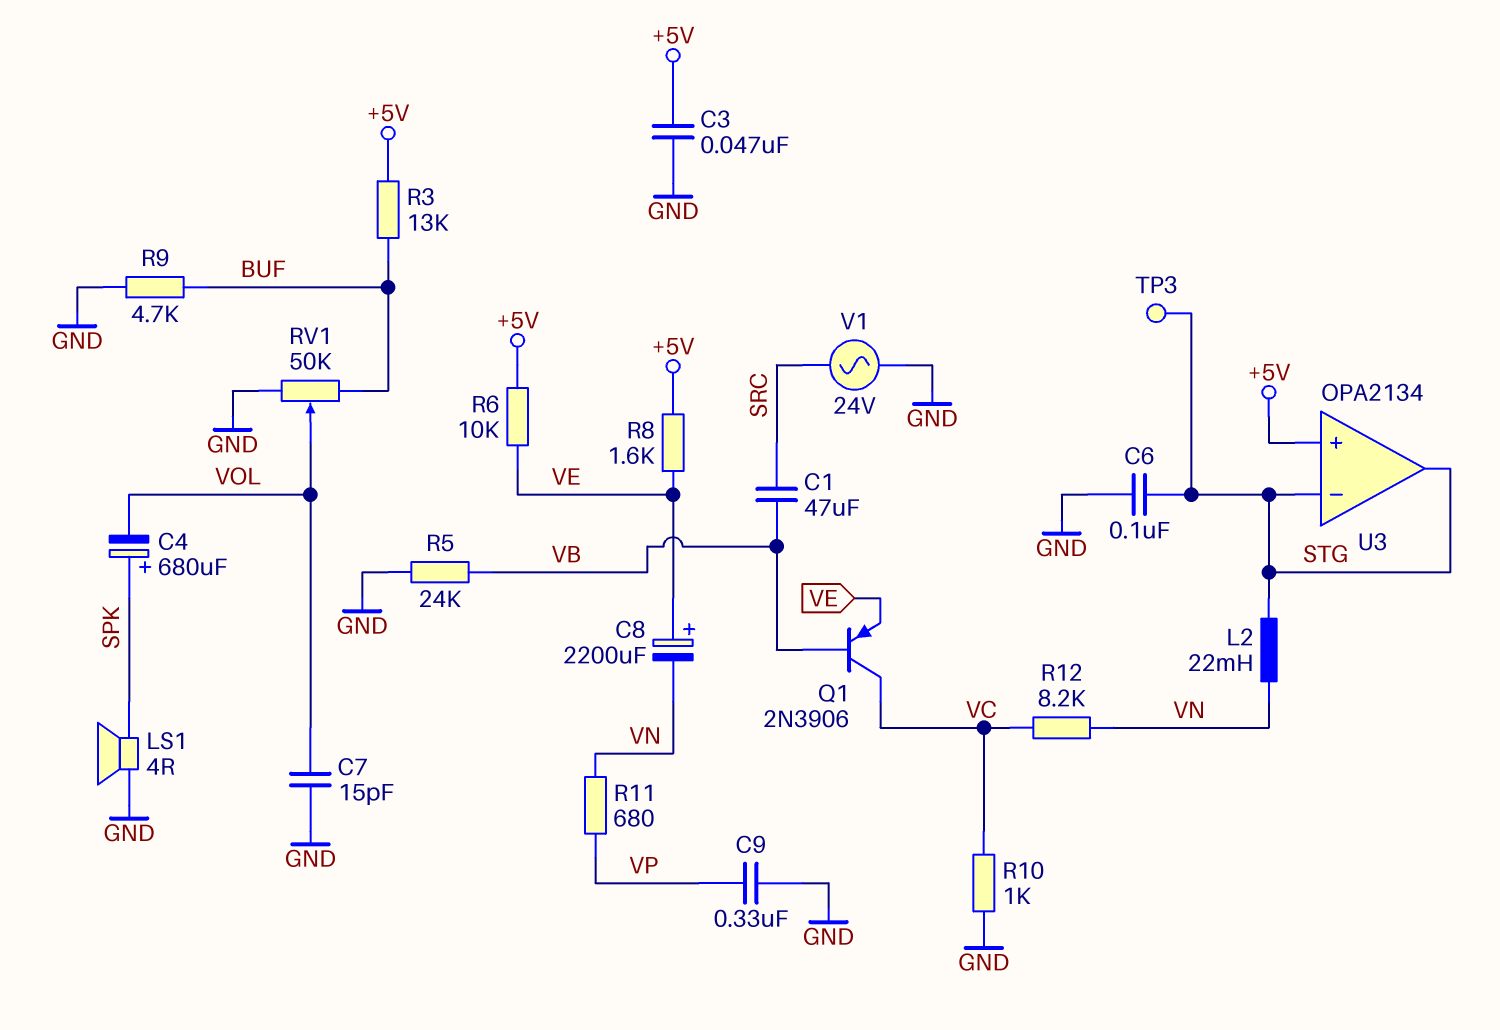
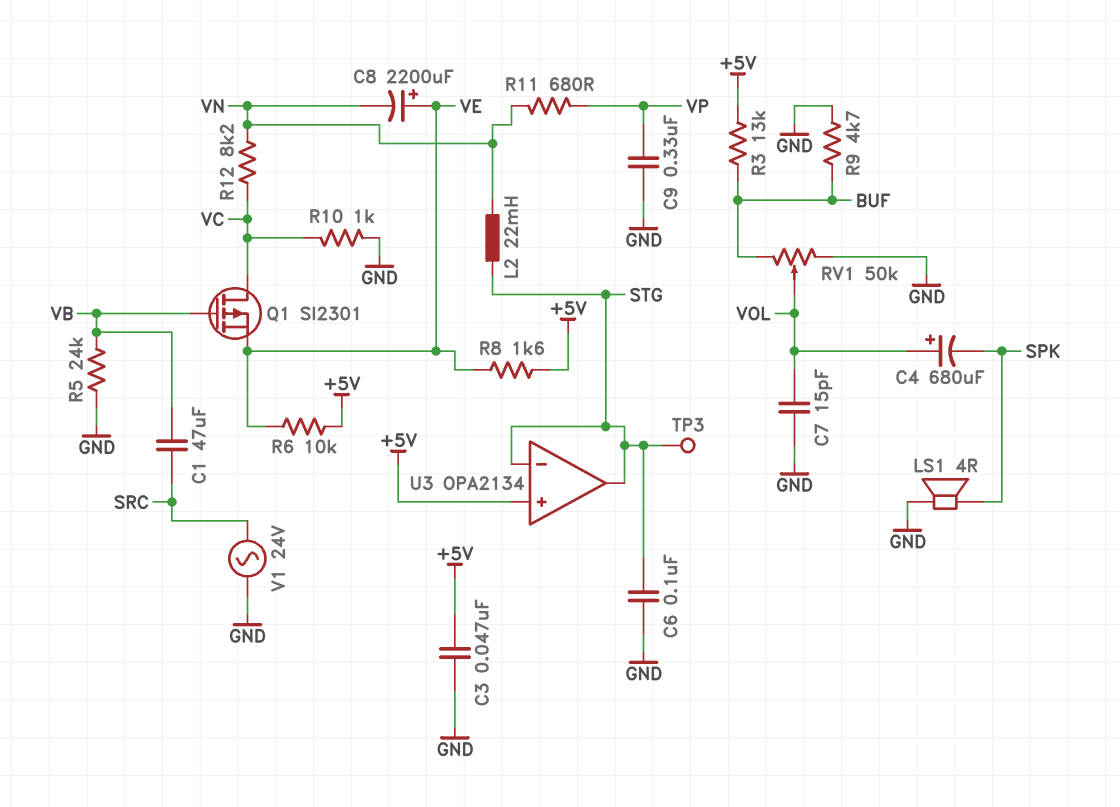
C4: 680uF (plus SPK, minus VOL) -> 680uF (plus VOL, minus SPK)
Q1: PNP 2N3906 (B VB, C VC, E VE) -> PMOS SI2301 (G VB, D VC, S VE)

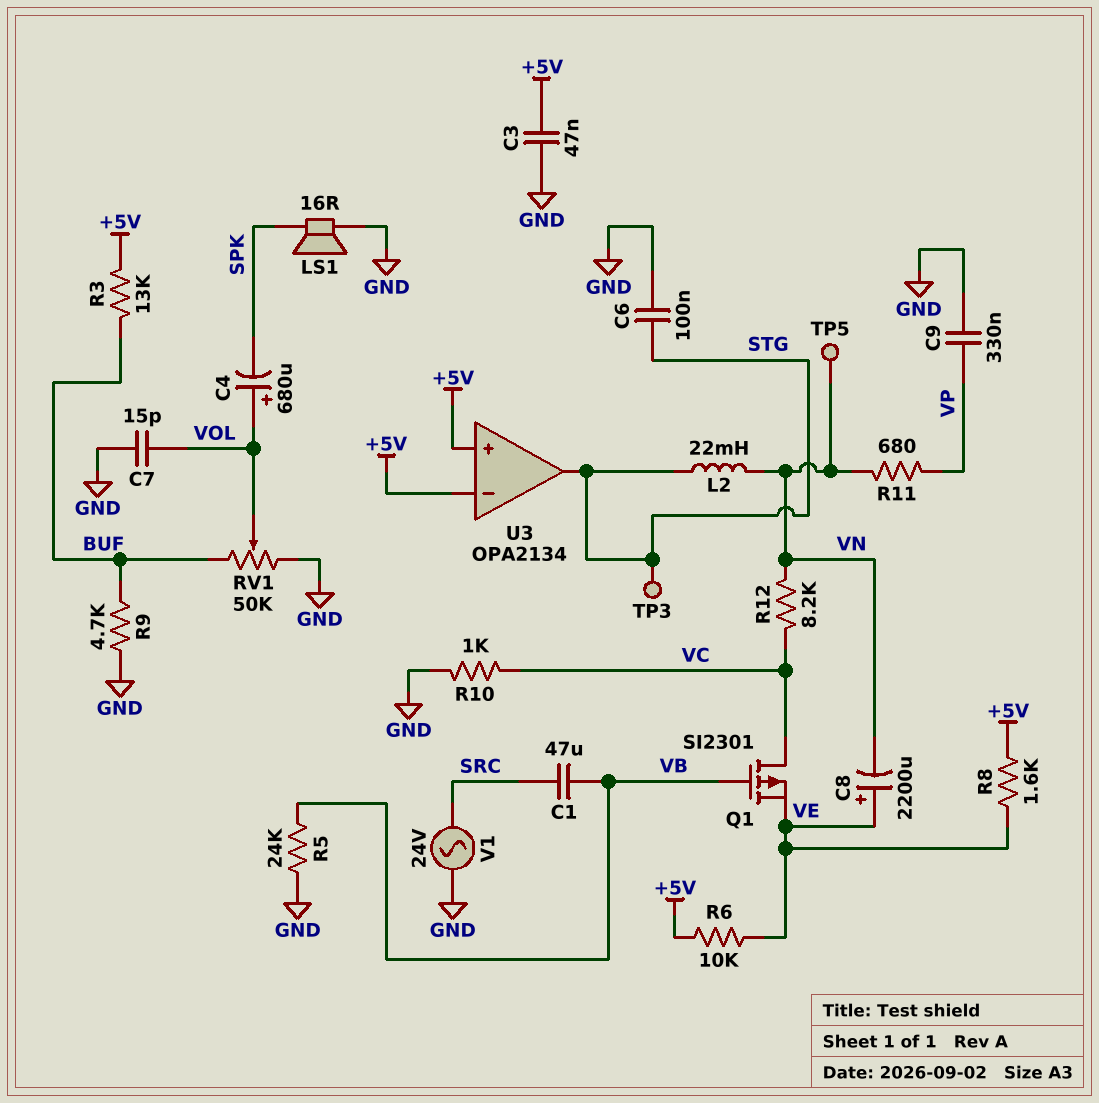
LS1: speaker 4R (GND, SPK) -> speaker 16R (GND, SPK)
TP5: none -> test point (VN)
U3 pin in-: STG -> +5V

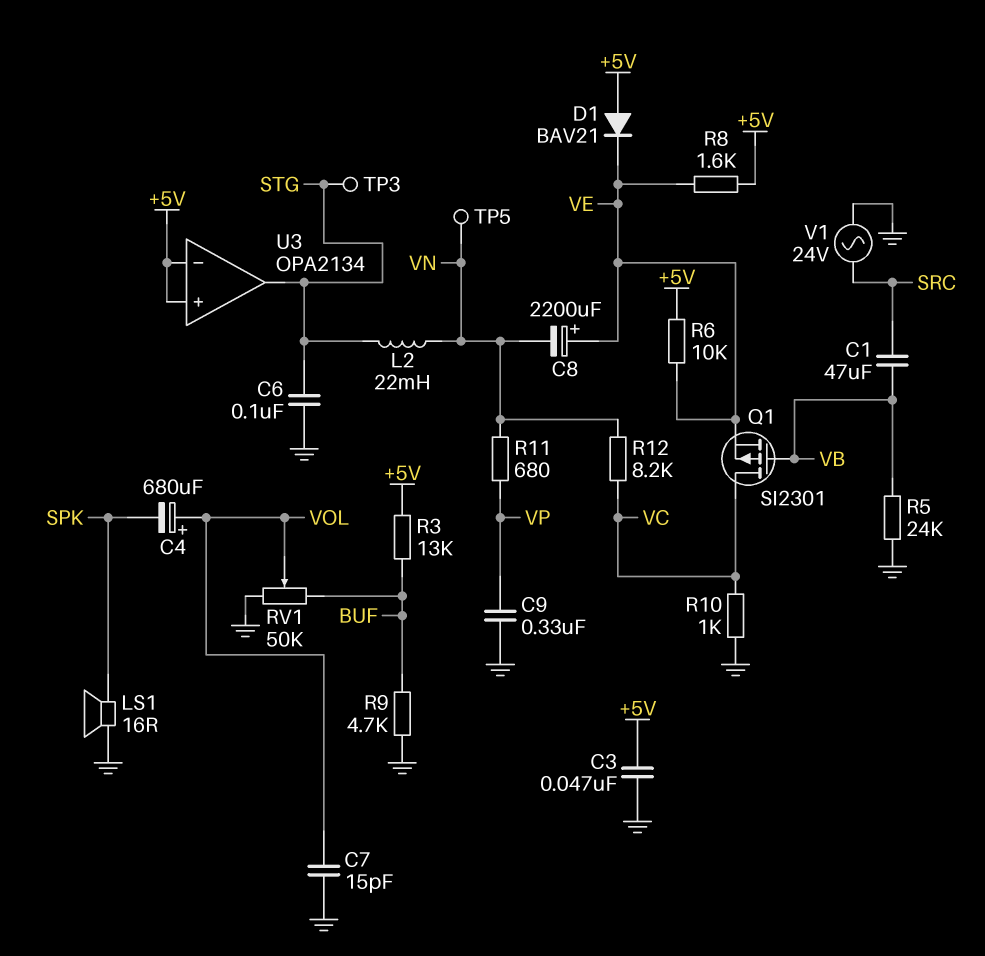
D1: none -> diode BAV21 (A +5V, K VE)

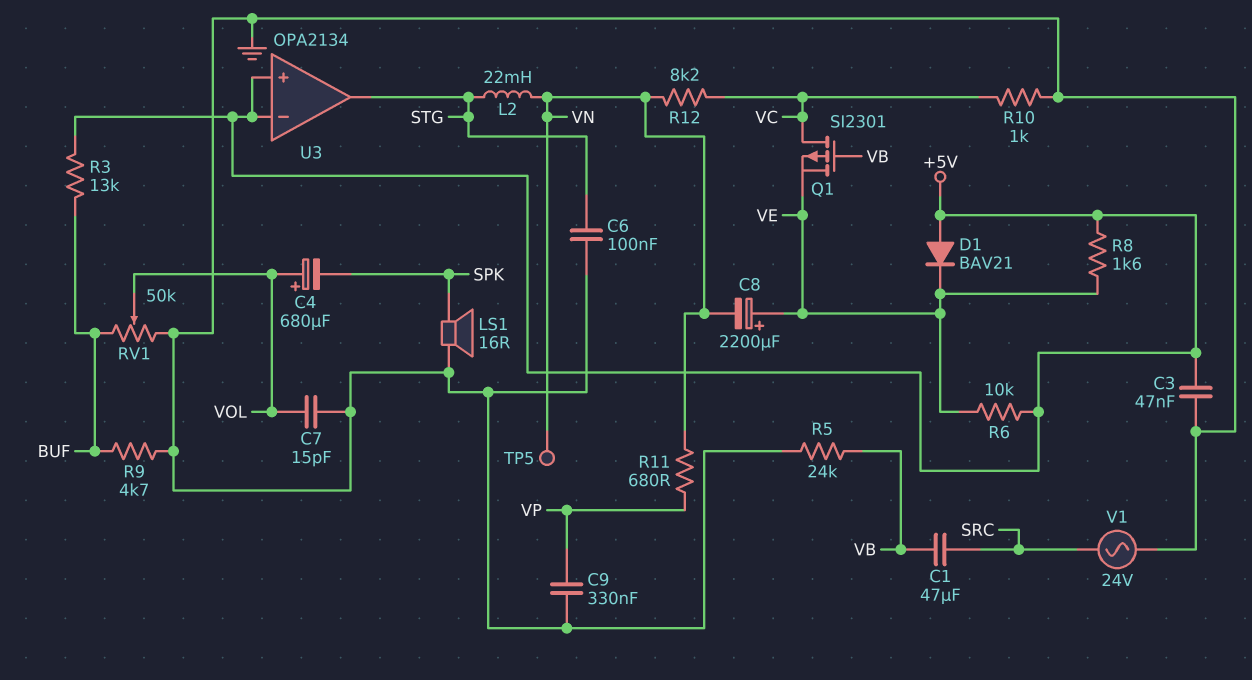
TP3: test point (STG) -> none

